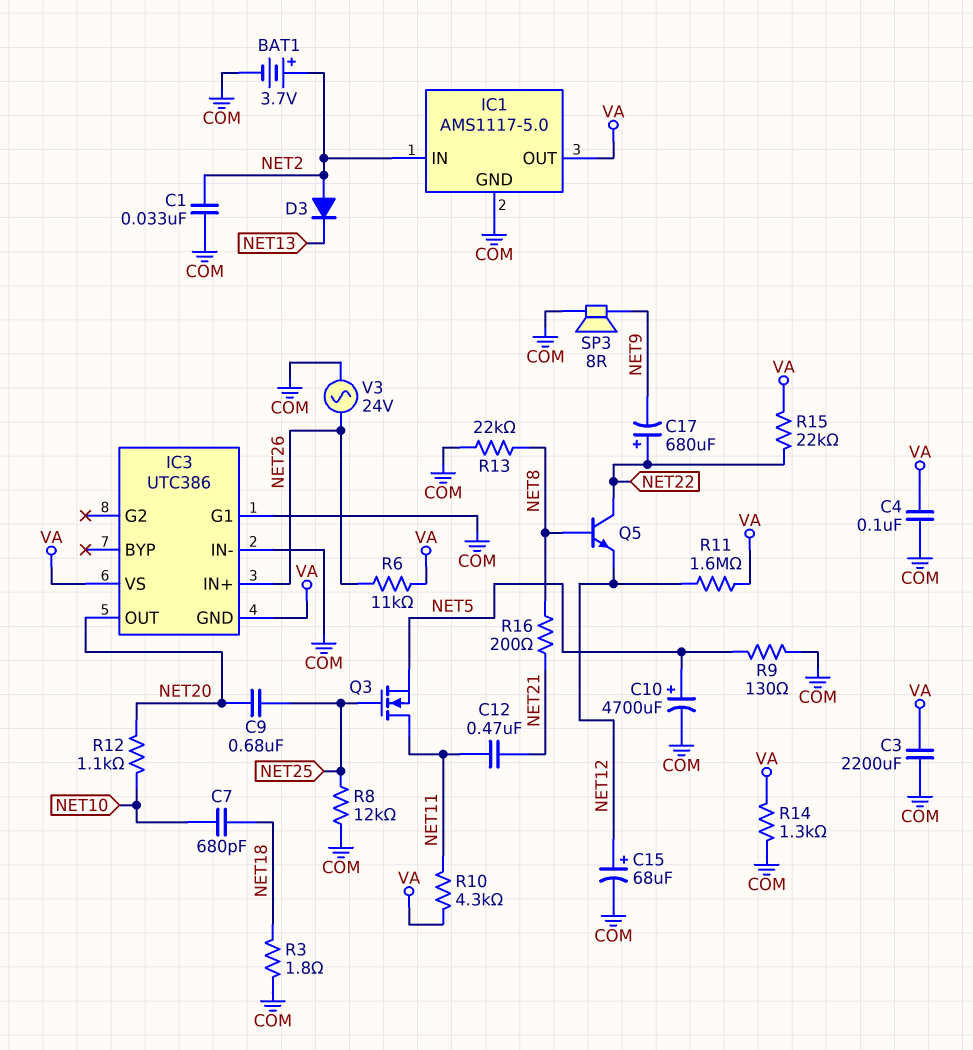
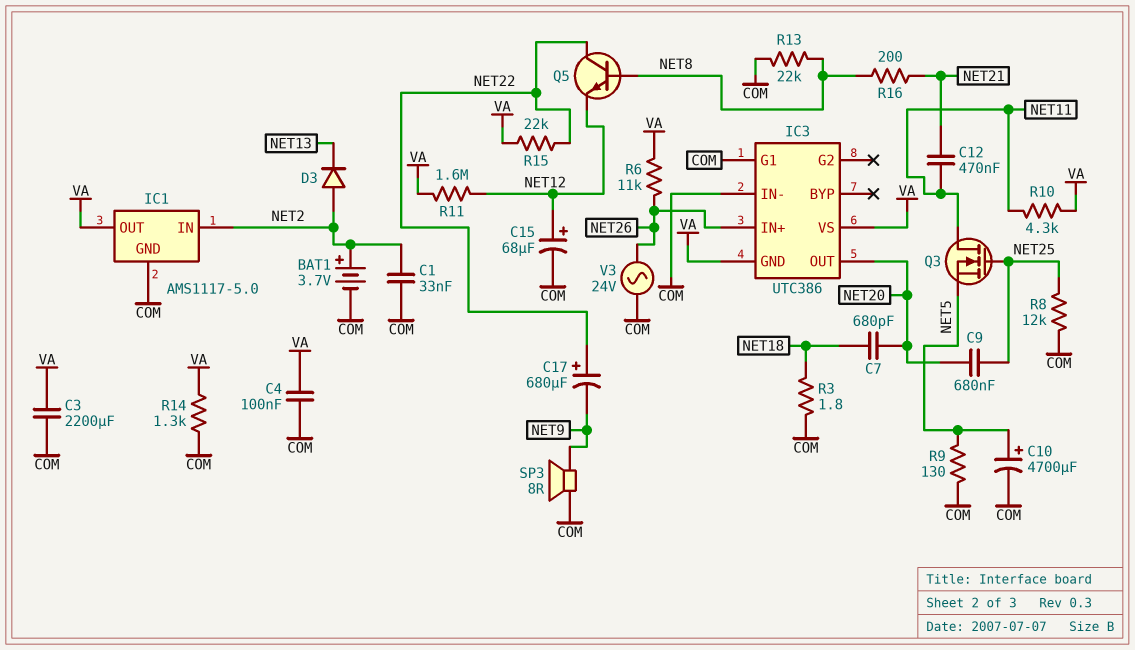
C7: 680pF (NET10, NET18) -> 680pF (NET18, NET20)
R12: 1.1k (NET10, NET20) -> none

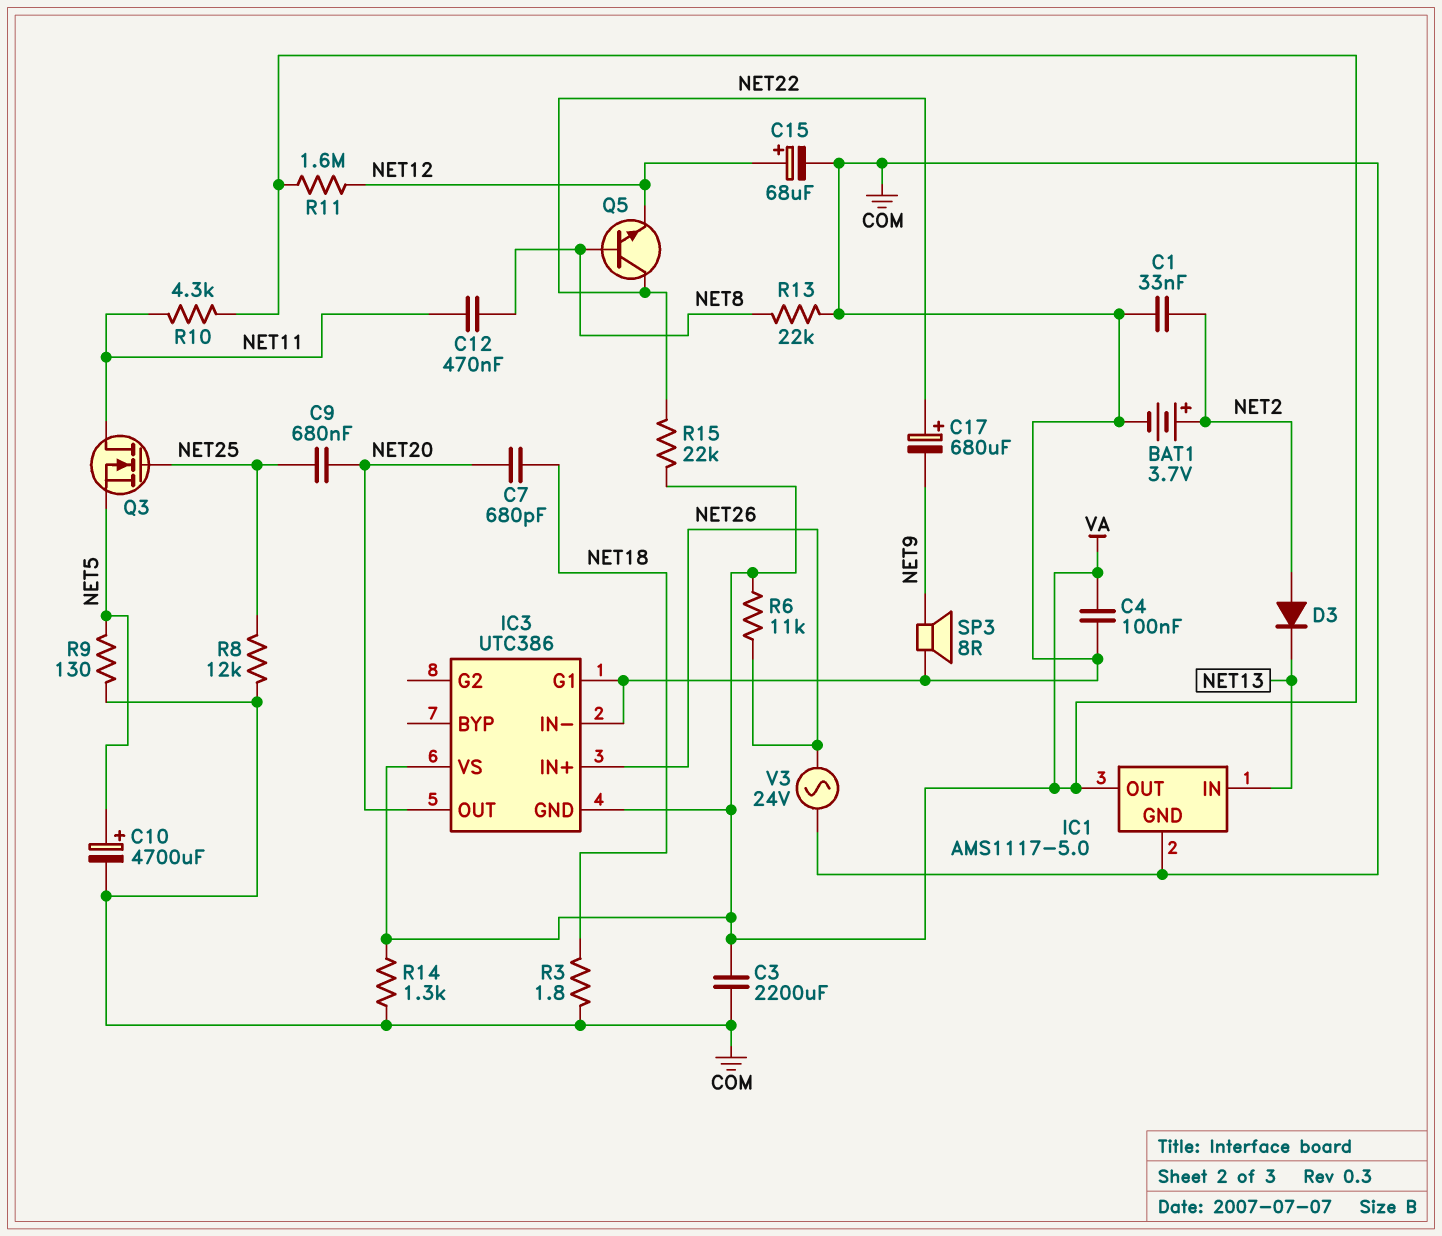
C12: 470nF (NET11, NET21) -> 470nF (NET8, NET11)
IC1 pin IN: NET2 -> NET13
R16: 200 (NET8, NET21) -> none

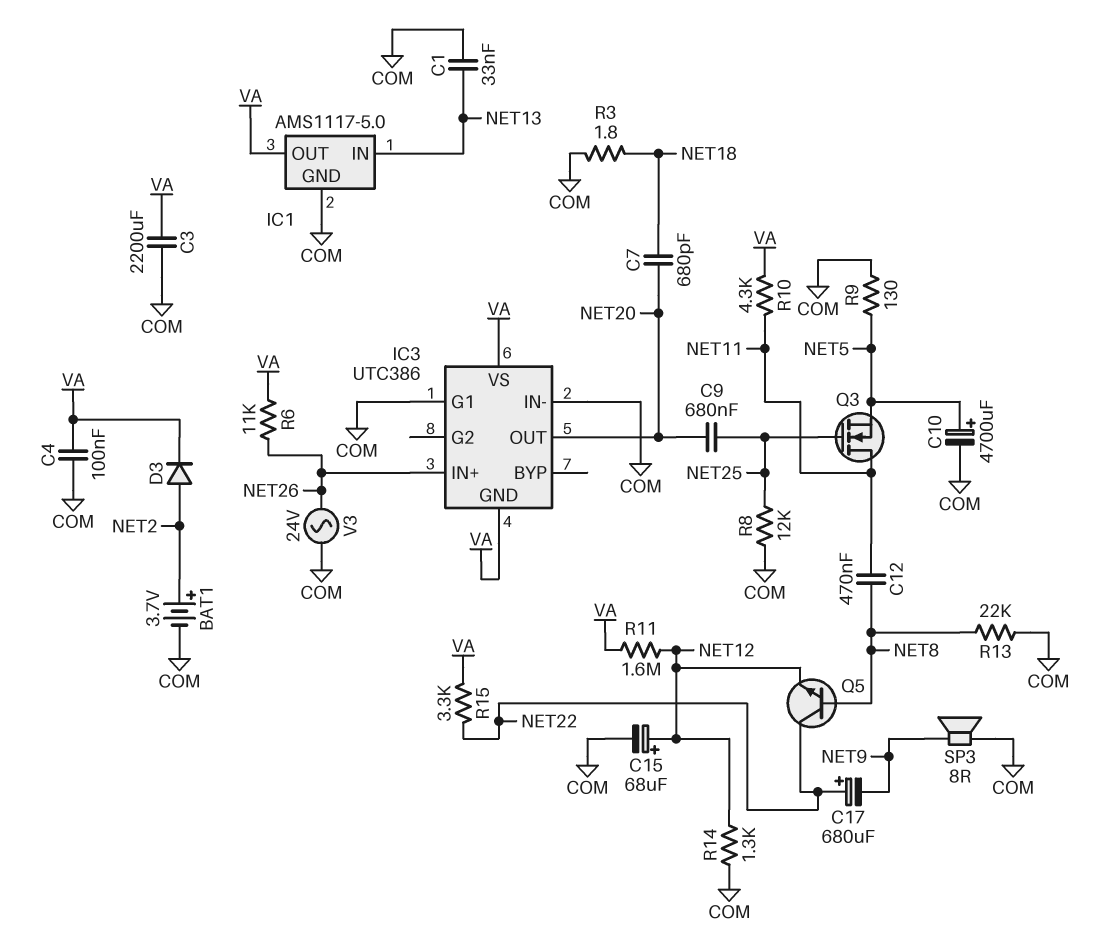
C1: 33nF (COM, NET2) -> 33nF (COM, NET13)
D3: diode (A NET2, K NET13) -> diode (A NET2, K VA)
R14: 1.3k (COM, VA) -> 1.3k (COM, NET12)
R15: 22k (NET22, VA) -> 3.3k (NET22, VA)

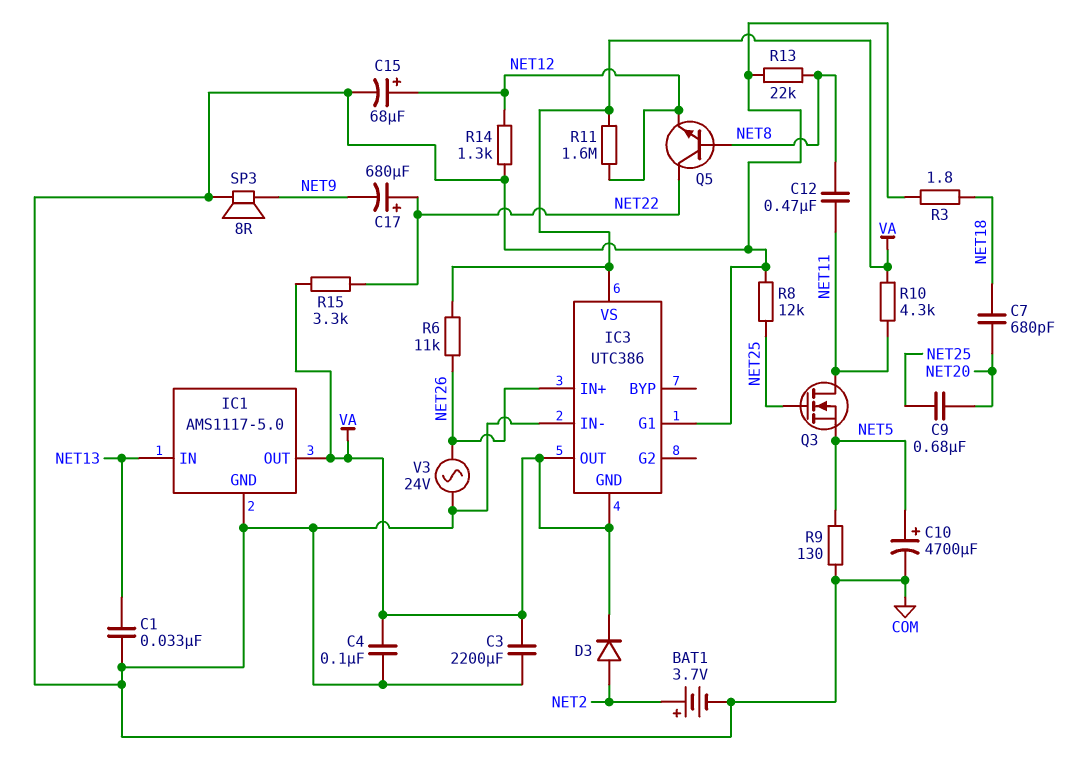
IC3 pin OUT: NET20 -> VA

